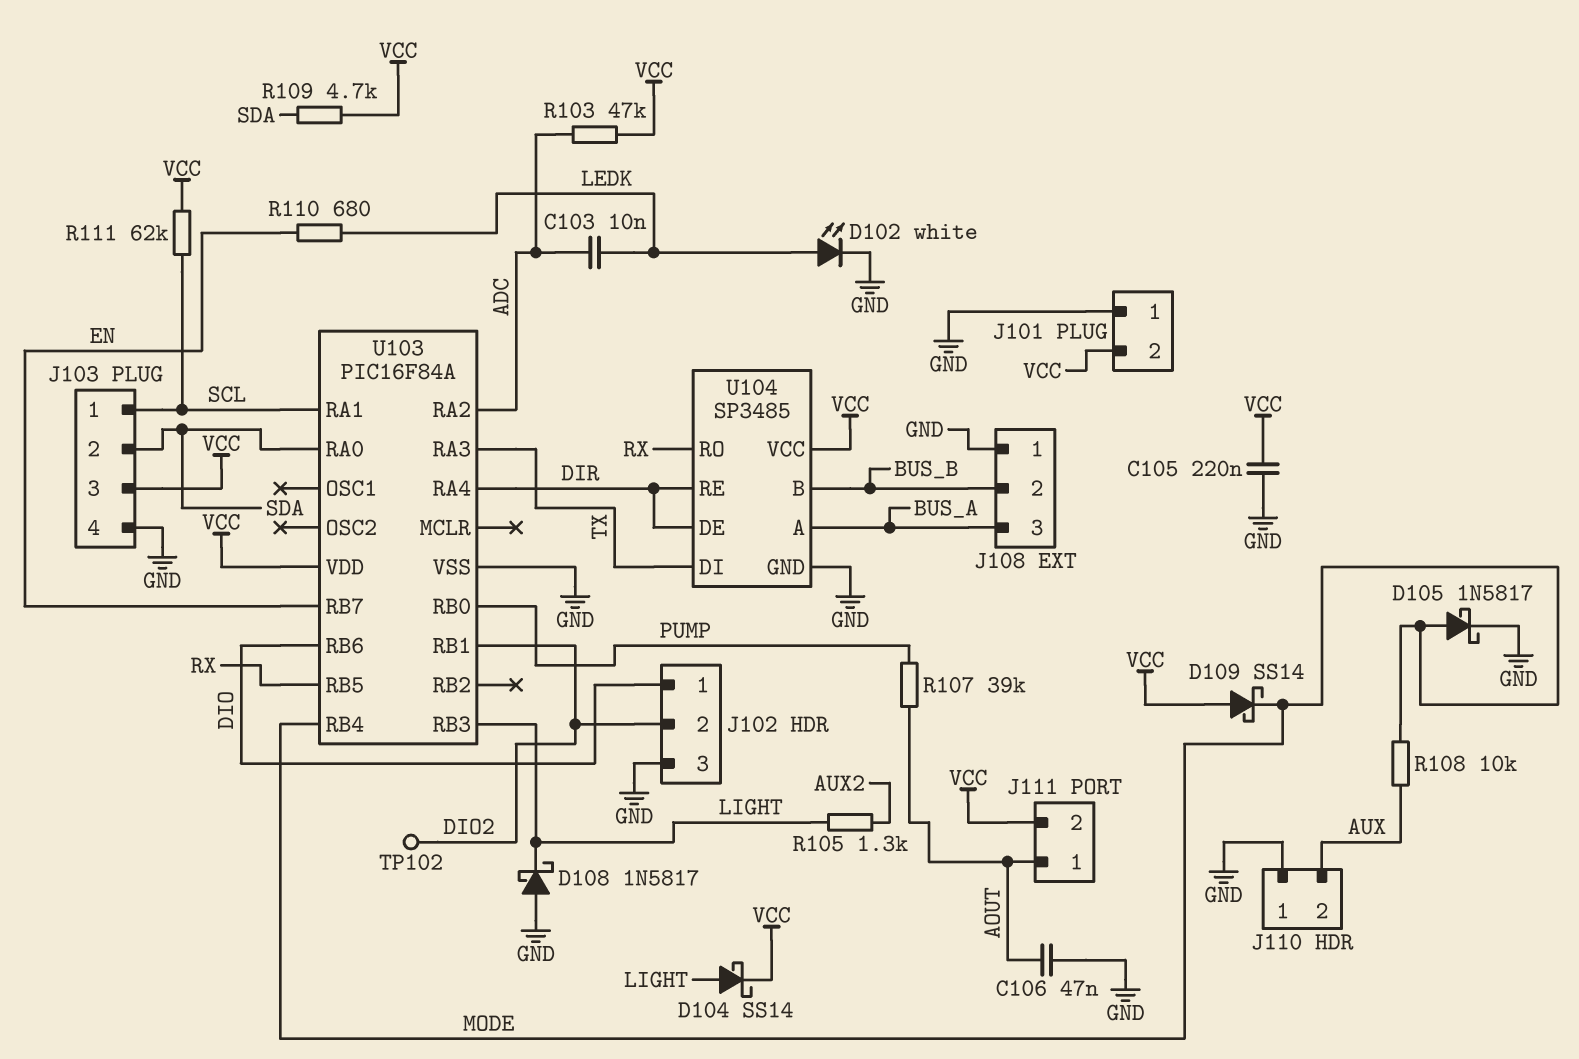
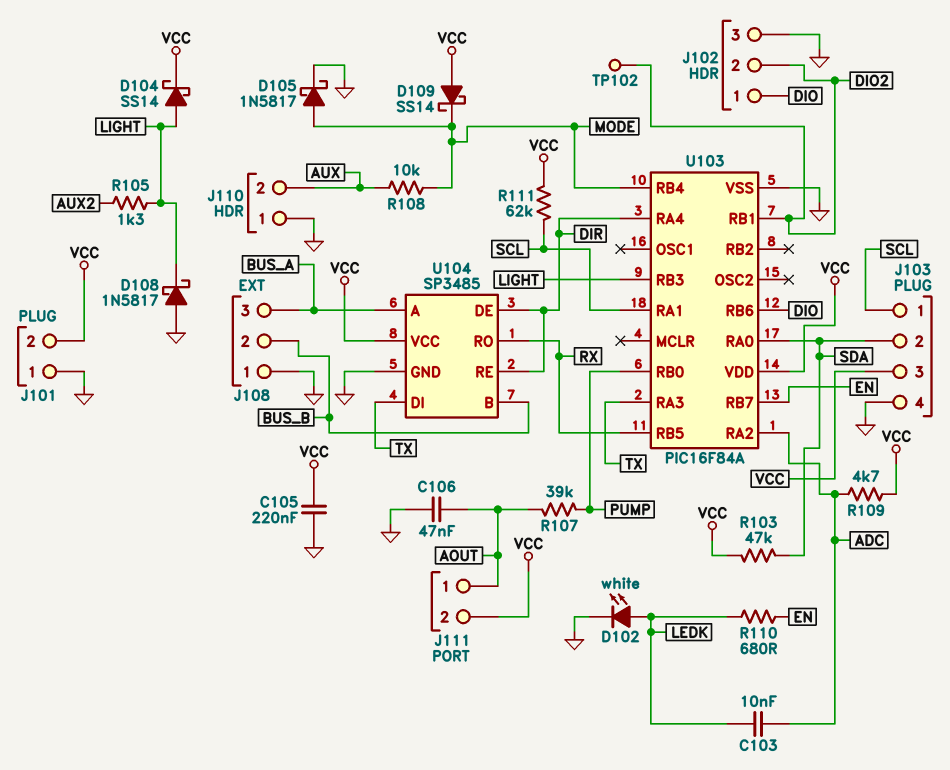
R103: 47k (ADC, VCC) -> 47k (SDA, VCC)
R109: 4.7k (SDA, VCC) -> 4.7k (ADC, VCC)

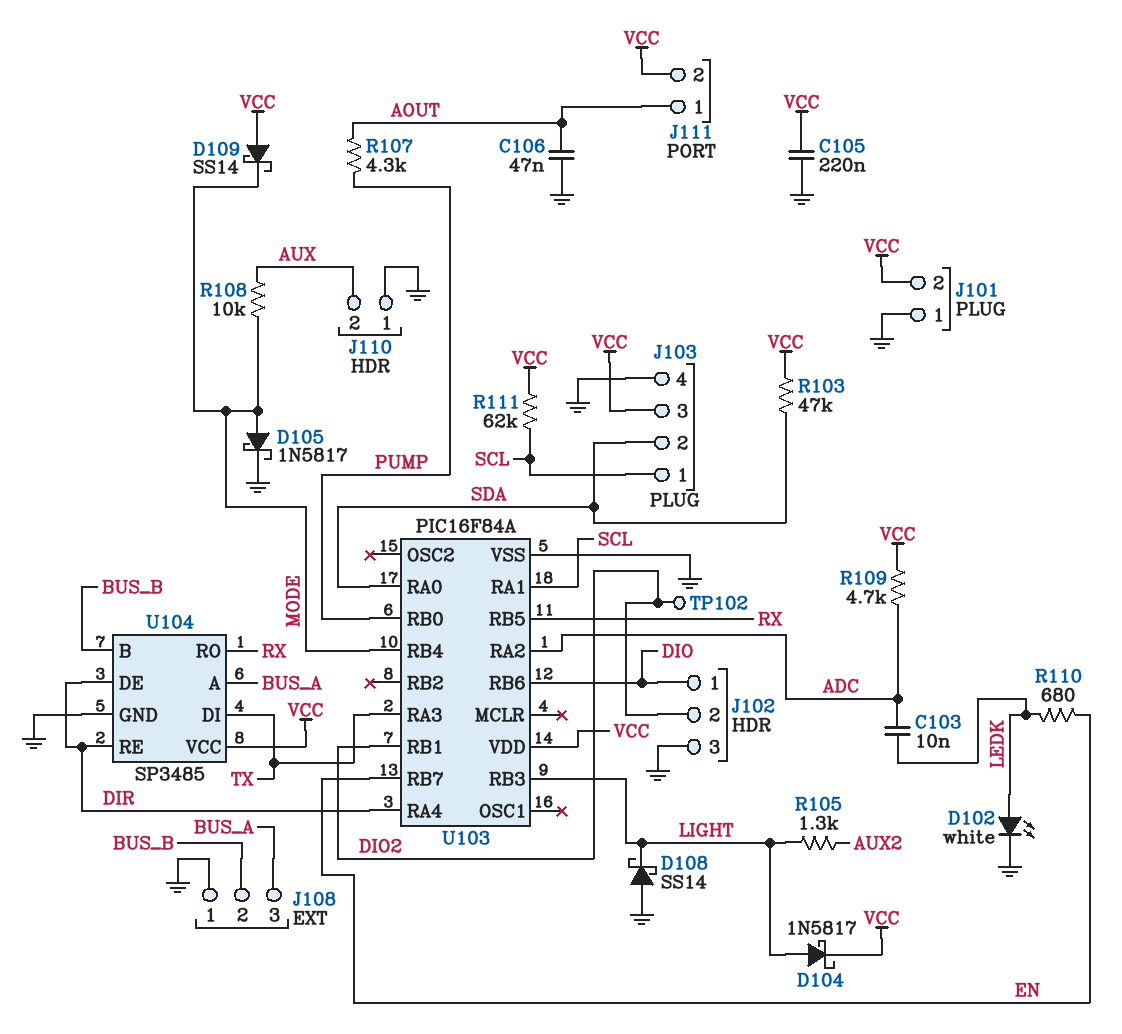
D104: schottky SS14 (A LIGHT, K VCC) -> schottky 1N5817 (A LIGHT, K VCC)
D108: schottky 1N5817 (A GND, K LIGHT) -> schottky SS14 (A GND, K LIGHT)
R107: 39k (AOUT, PUMP) -> 4.3k (AOUT, PUMP)

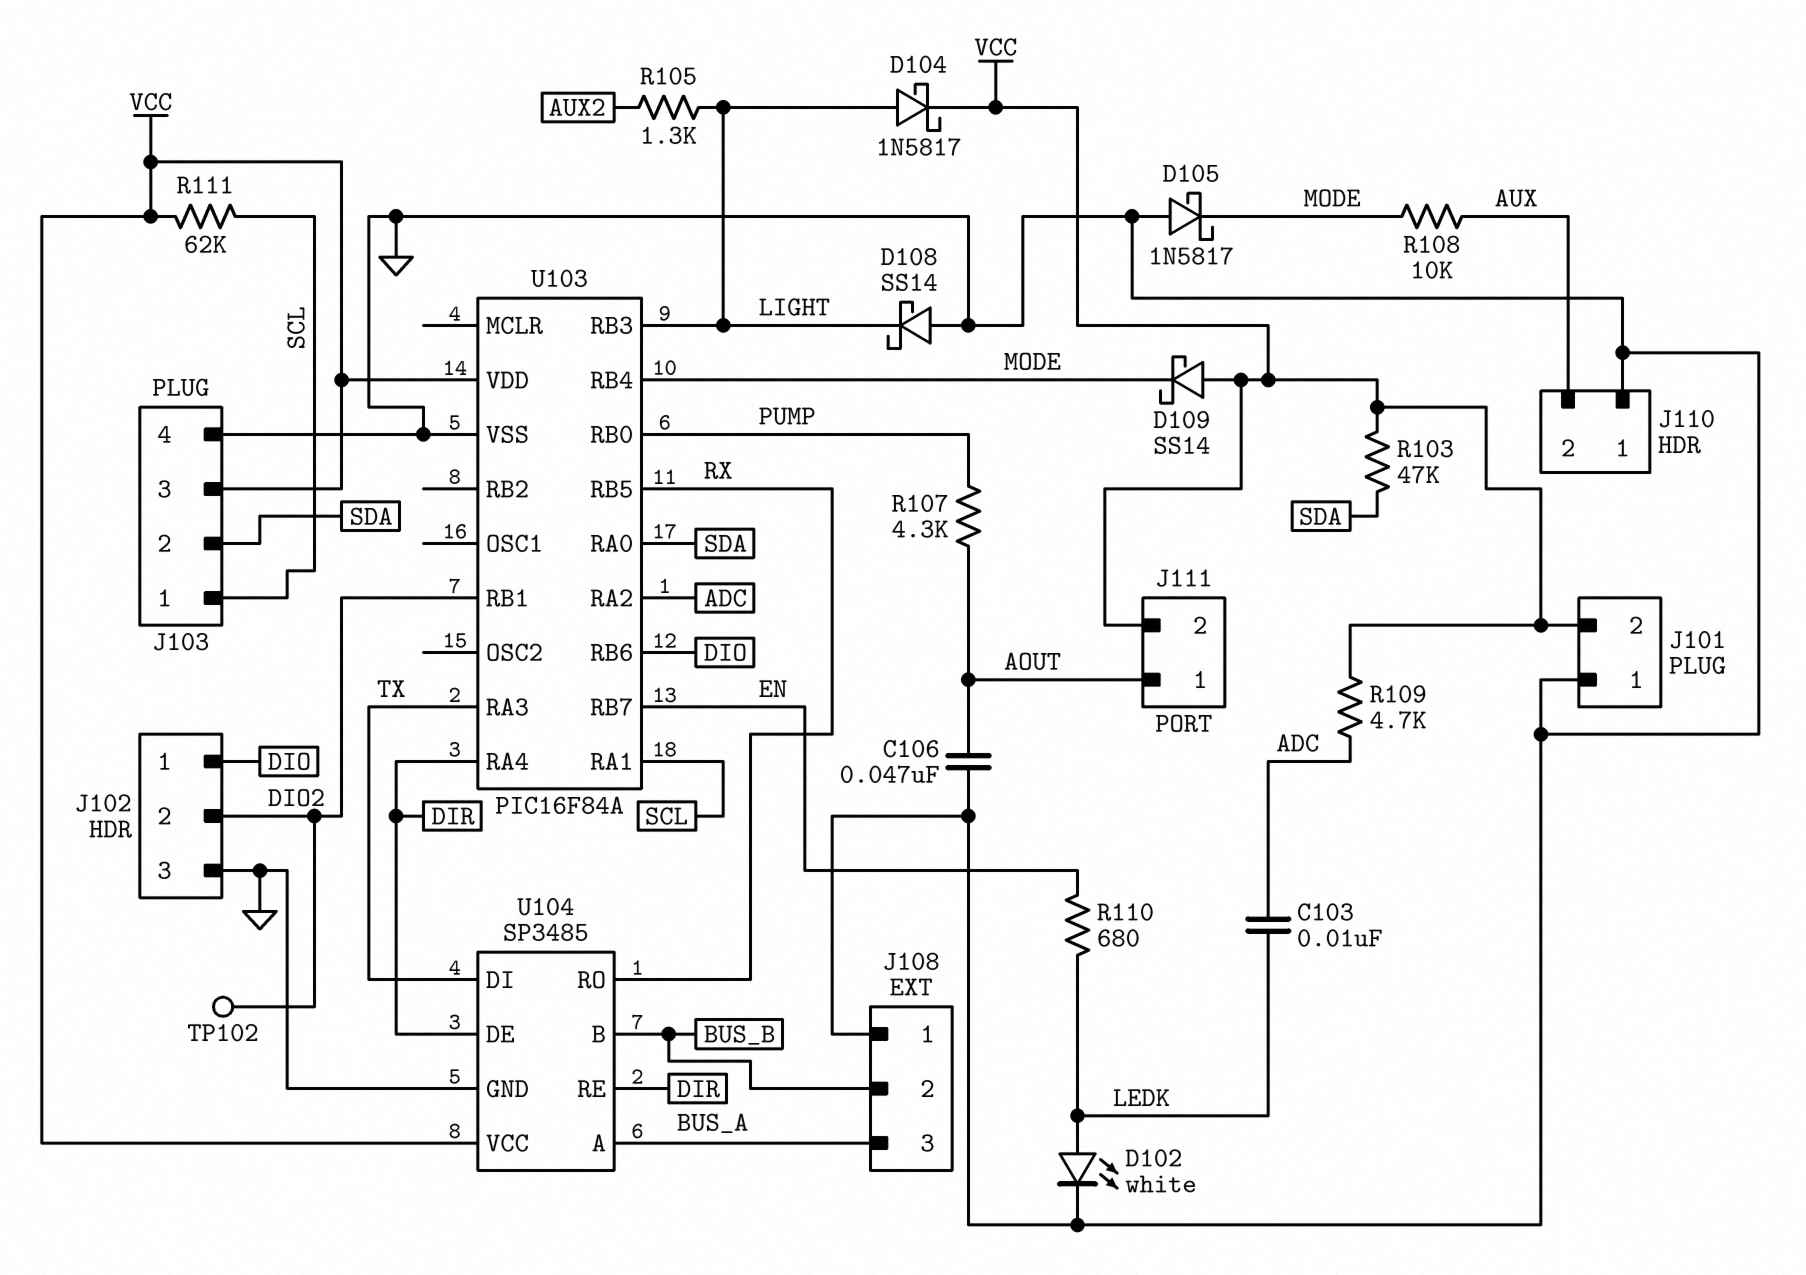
C105: 220nF (GND, VCC) -> none
D105: schottky 1N5817 (A MODE, K GND) -> schottky 1N5817 (A GND, K MODE)

